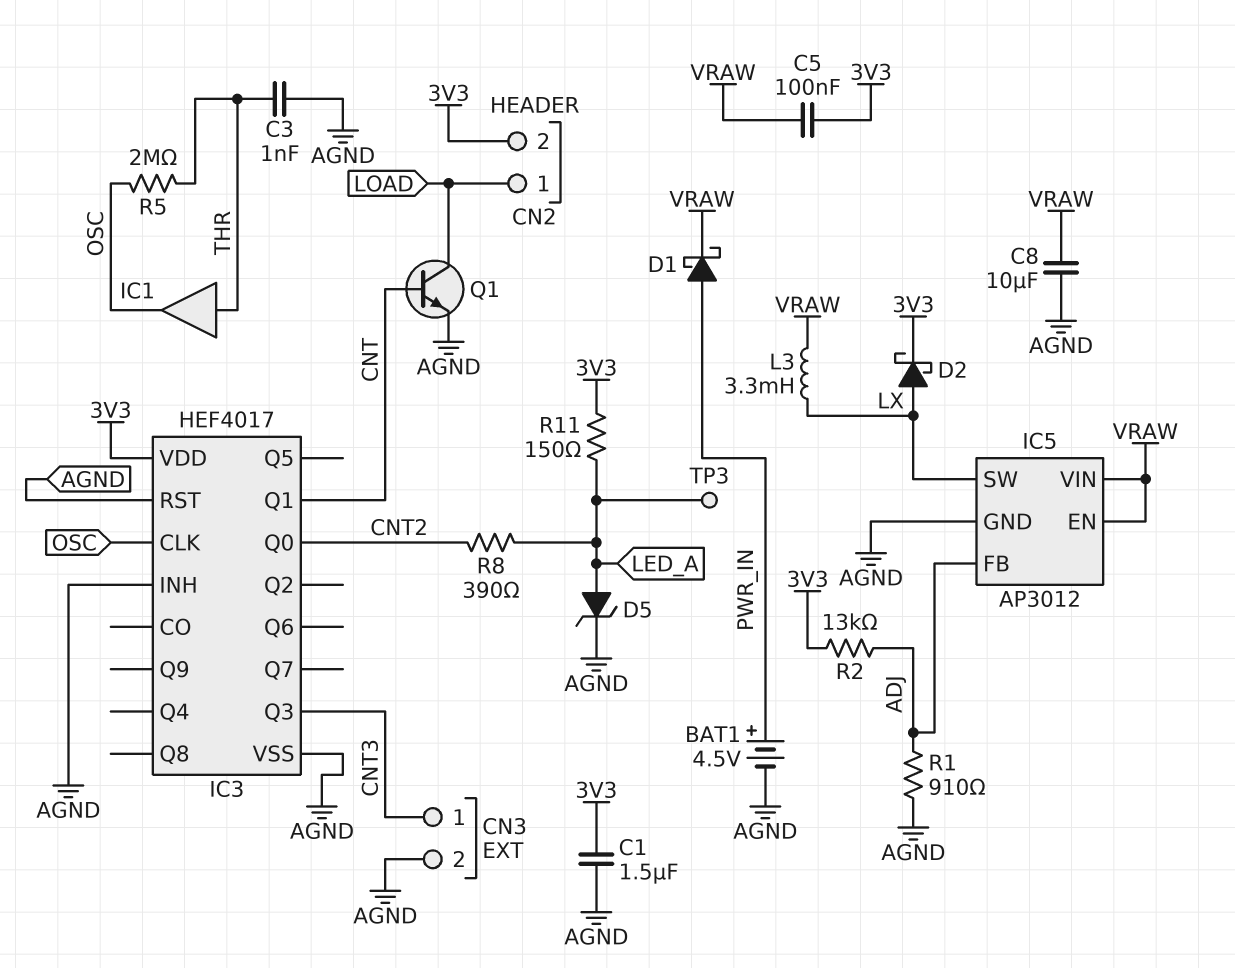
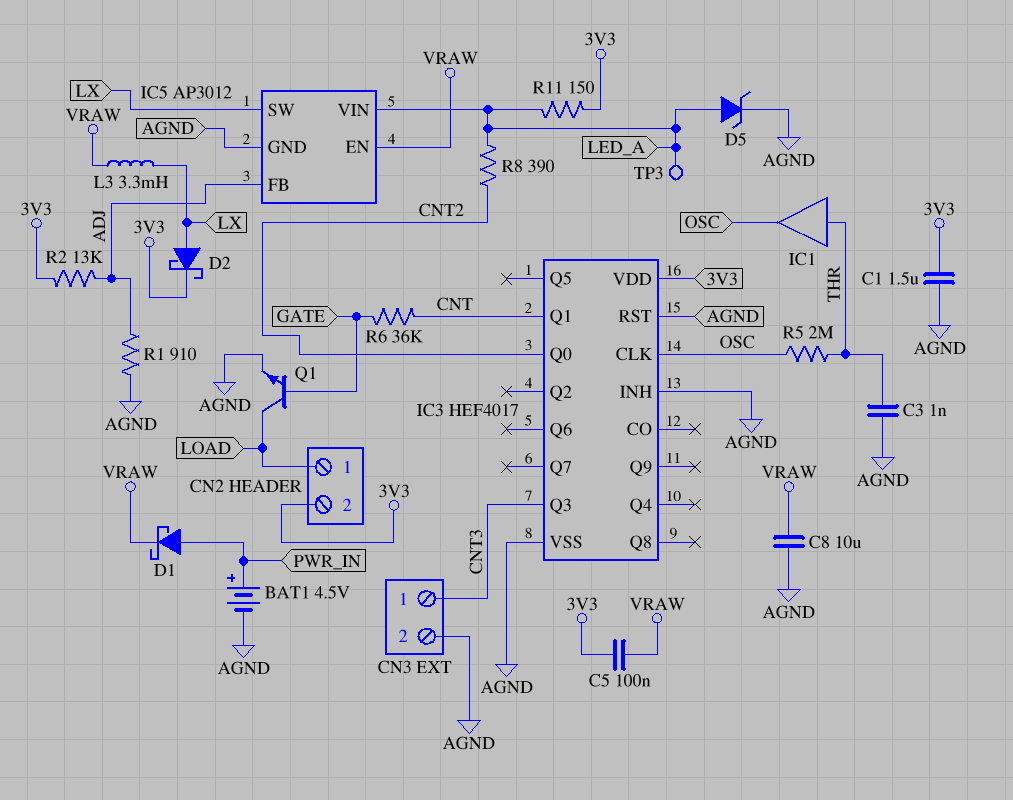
IC5 pin VIN: VRAW -> LED_A
Q1: NPN (B CNT, C LOAD, E AGND) -> NPN (B GATE, C LOAD, E AGND)
R6: none -> 36k (CNT, GATE)

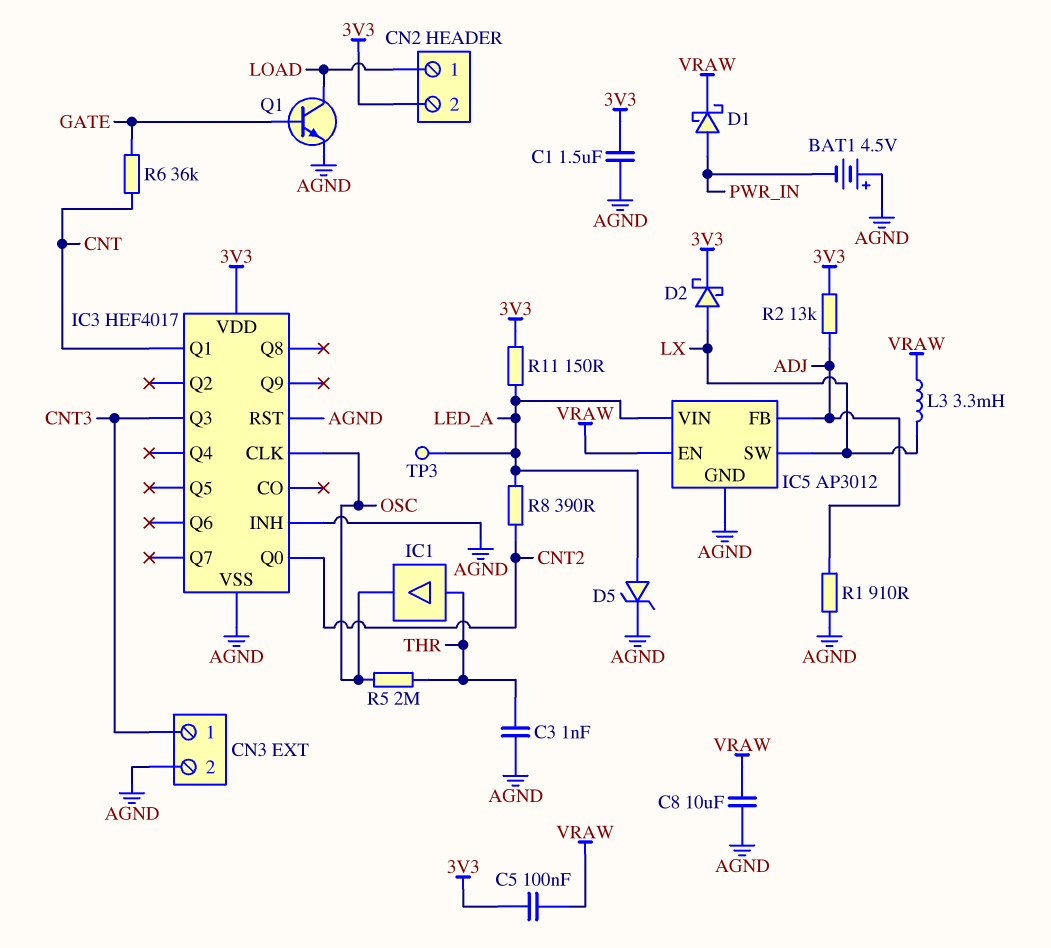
BAT1: 4.5V (plus PWR_IN, minus AGND) -> 4.5V (plus AGND, minus PWR_IN)

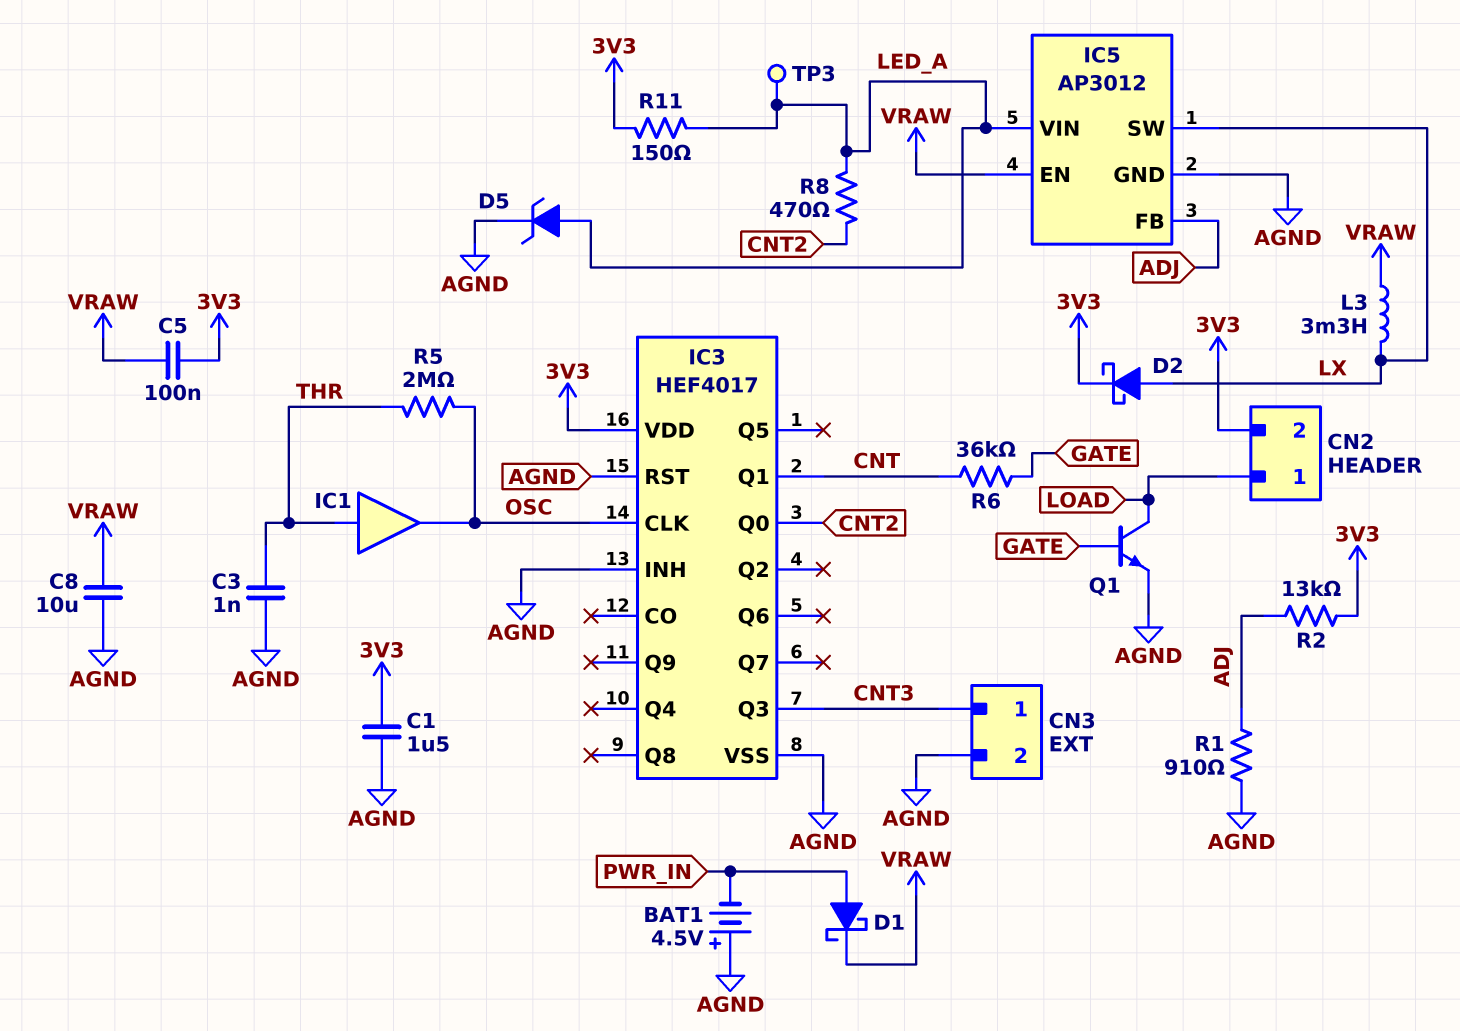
R8: 390 (CNT2, LED_A) -> 470 (CNT2, LED_A)

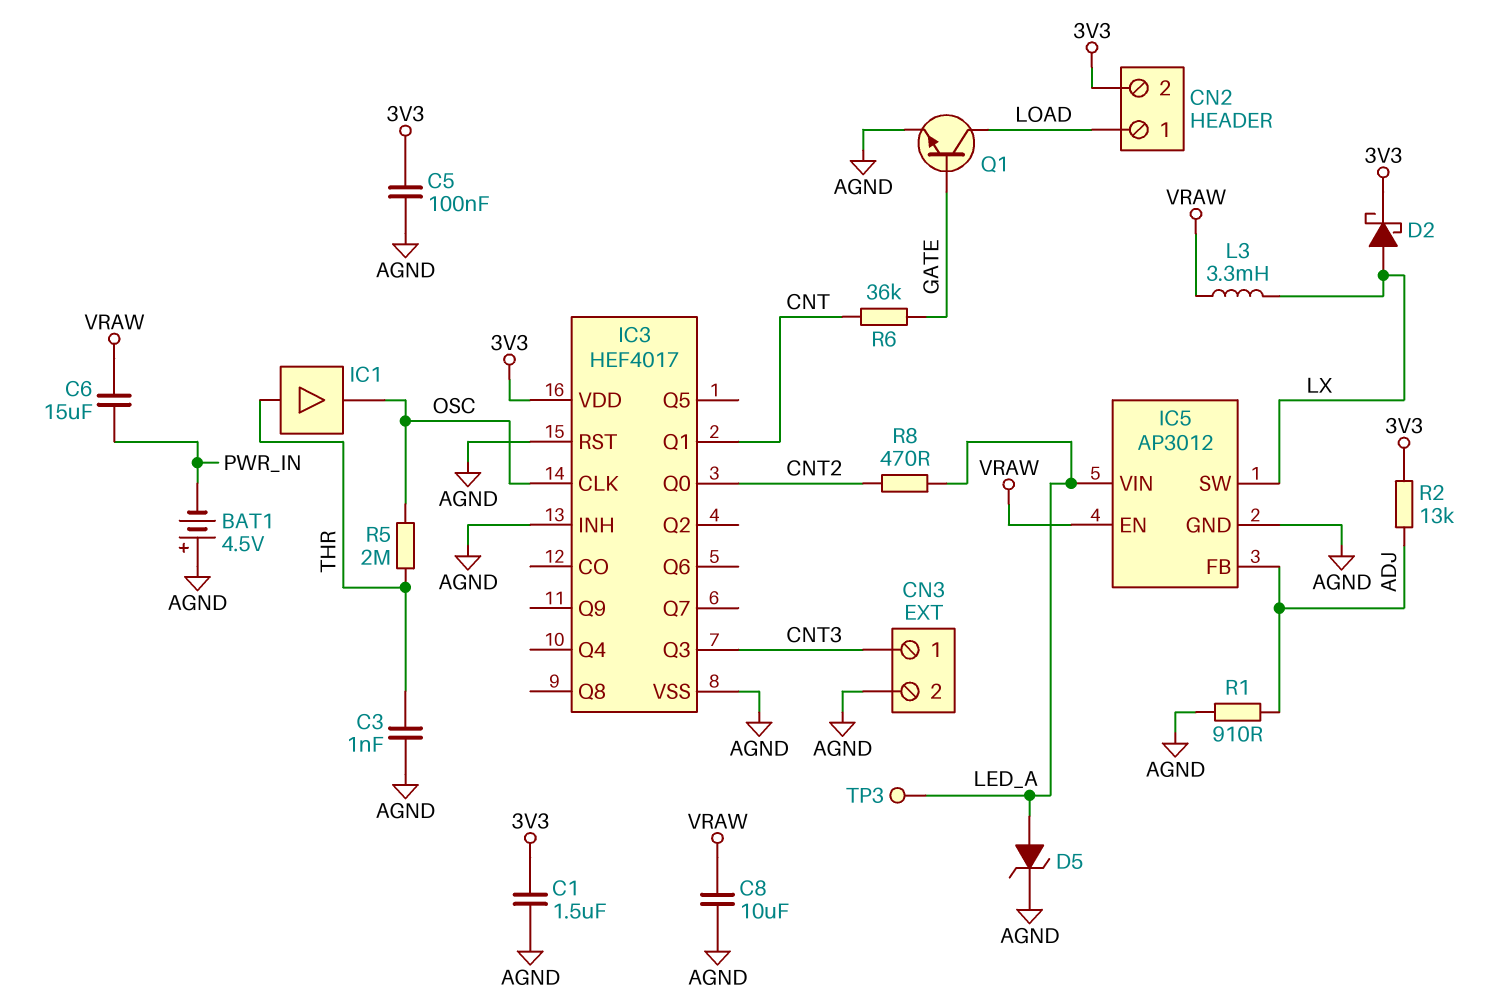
C5: 100nF (3V3, VRAW) -> 100nF (3V3, AGND)
C6: none -> 15uF (PWR_IN, VRAW)
D1: schottky (A PWR_IN, K VRAW) -> none
R11: 150 (3V3, LED_A) -> none

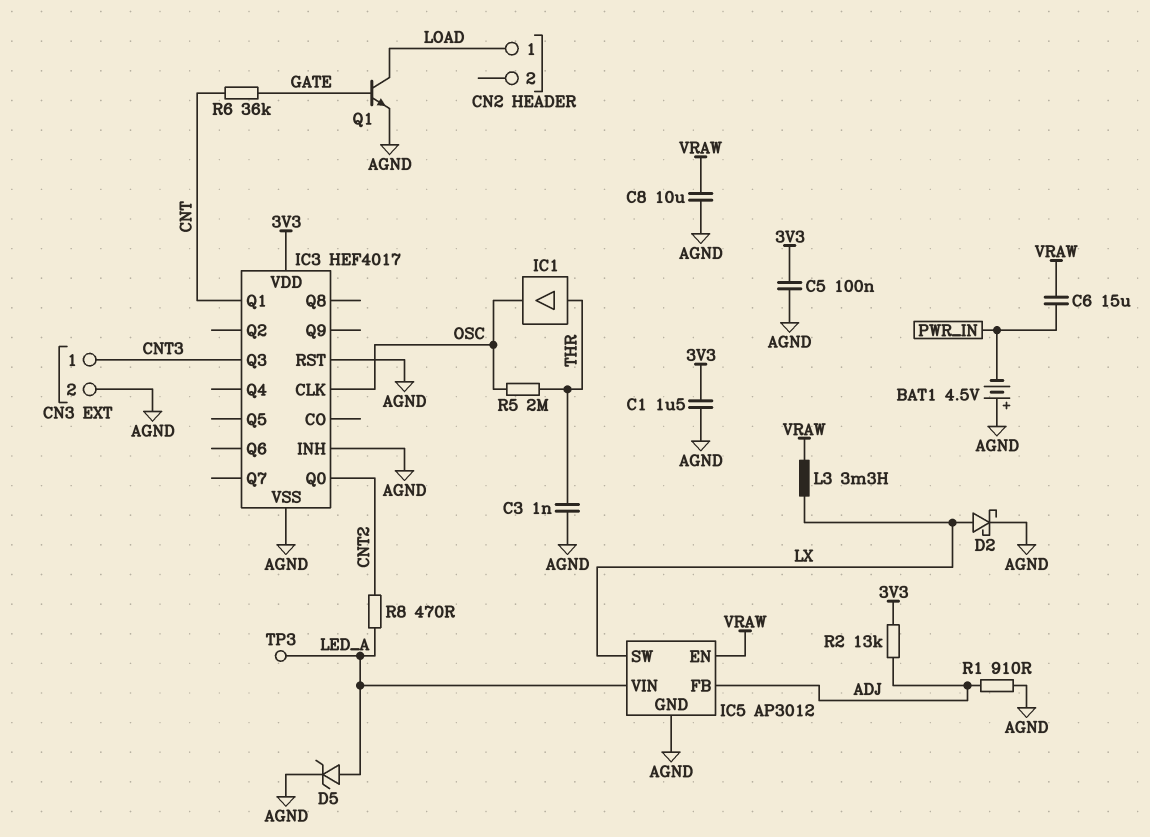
CN2 pin 2: 3V3 -> none
D2: schottky (A LX, K 3V3) -> schottky (A LX, K AGND)

